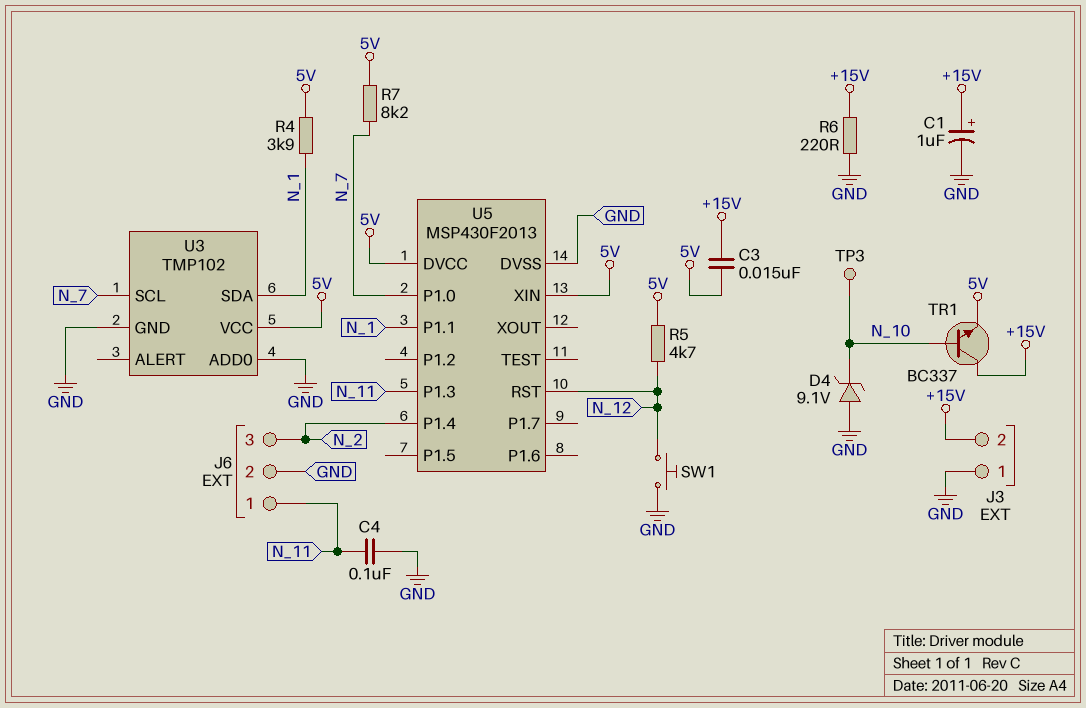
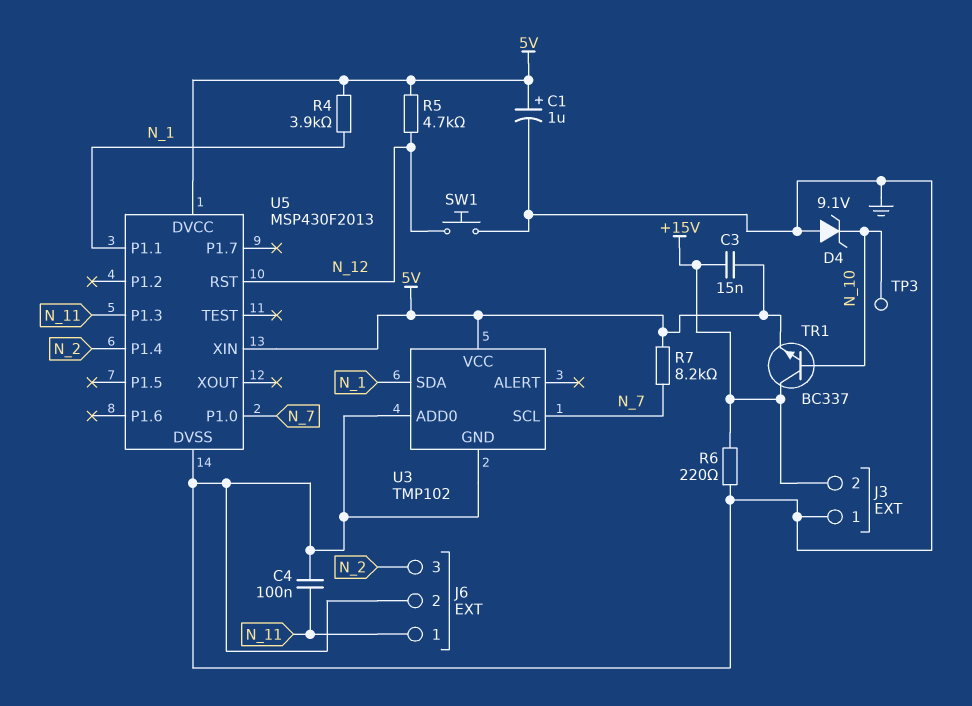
C1: 1uF (plus +15V, minus GND) -> 1uF (plus 5V, minus GND)

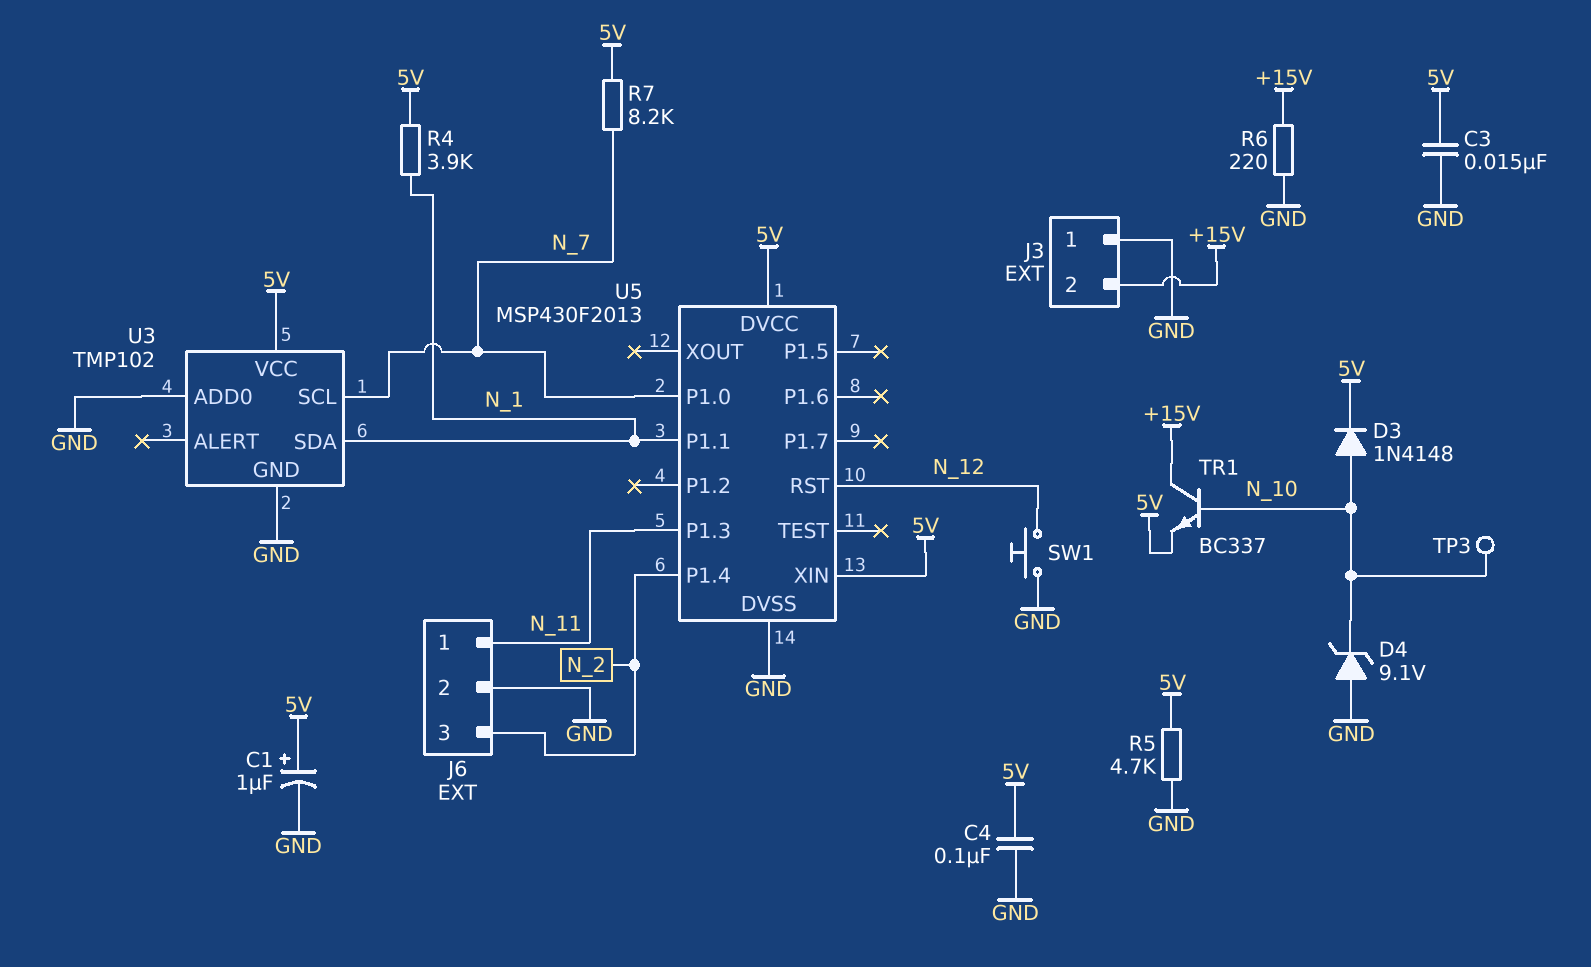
C3: 15nF (+15V, 5V) -> 15nF (5V, GND)
C4: 100nF (GND, N_11) -> 100nF (5V, GND)
D3: none -> diode 1N4148 (A N_10, K 5V)
R5: 4.7k (5V, N_12) -> 4.7k (5V, GND)

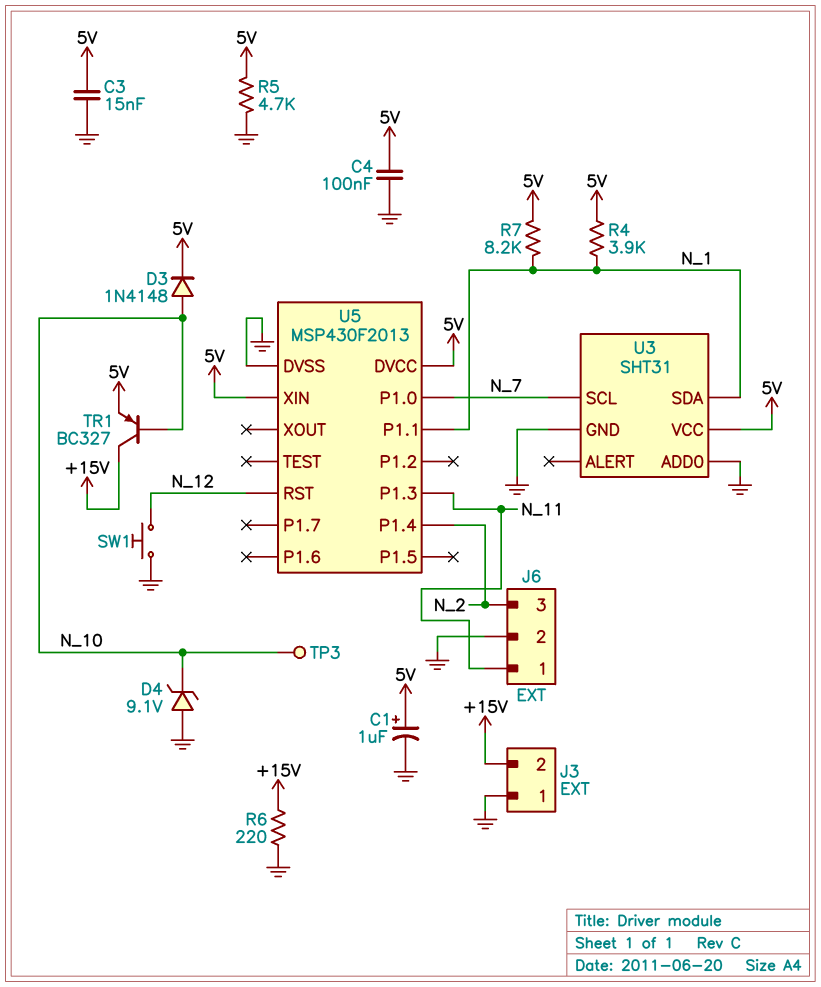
R7: 8.2k (5V, N_7) -> 8.2k (5V, N_1)
TR1: NPN BC337 (B N_10, C +15V, E 5V) -> PNP BC327 (B N_10, C +15V, E 5V)
U3: TMP102 -> SHT31

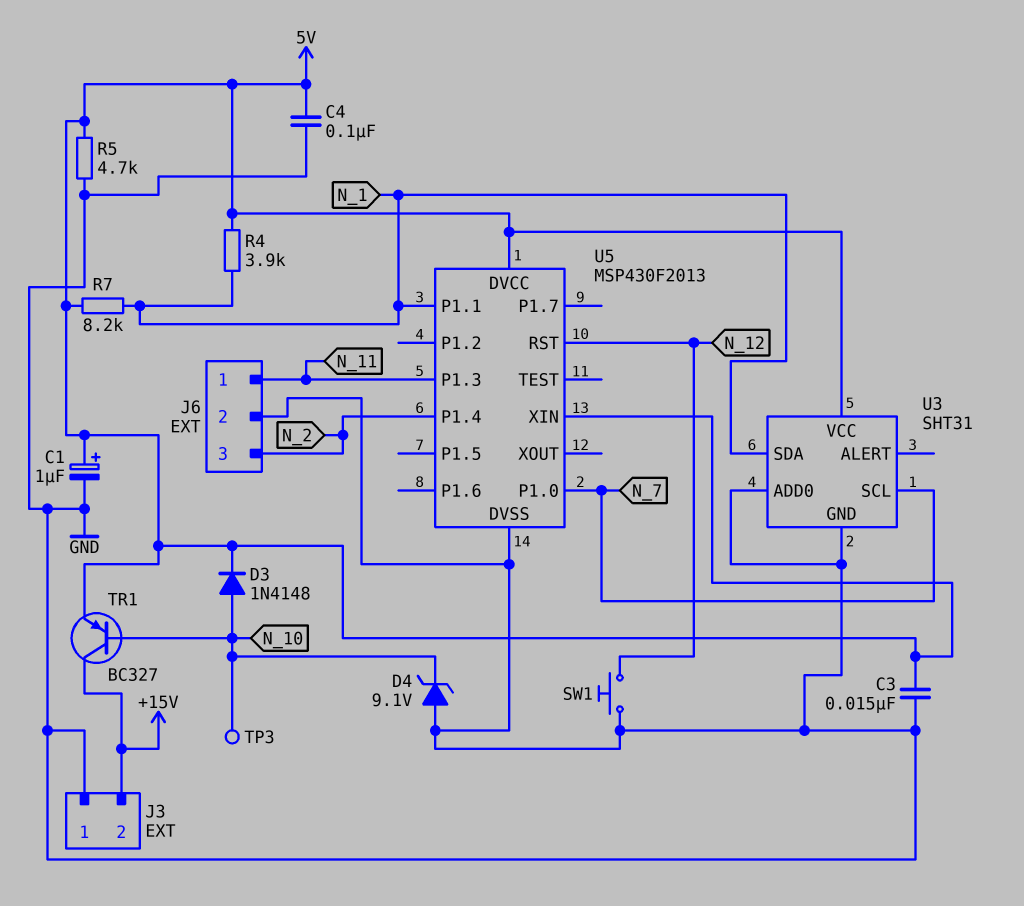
R6: 220 (+15V, GND) -> none

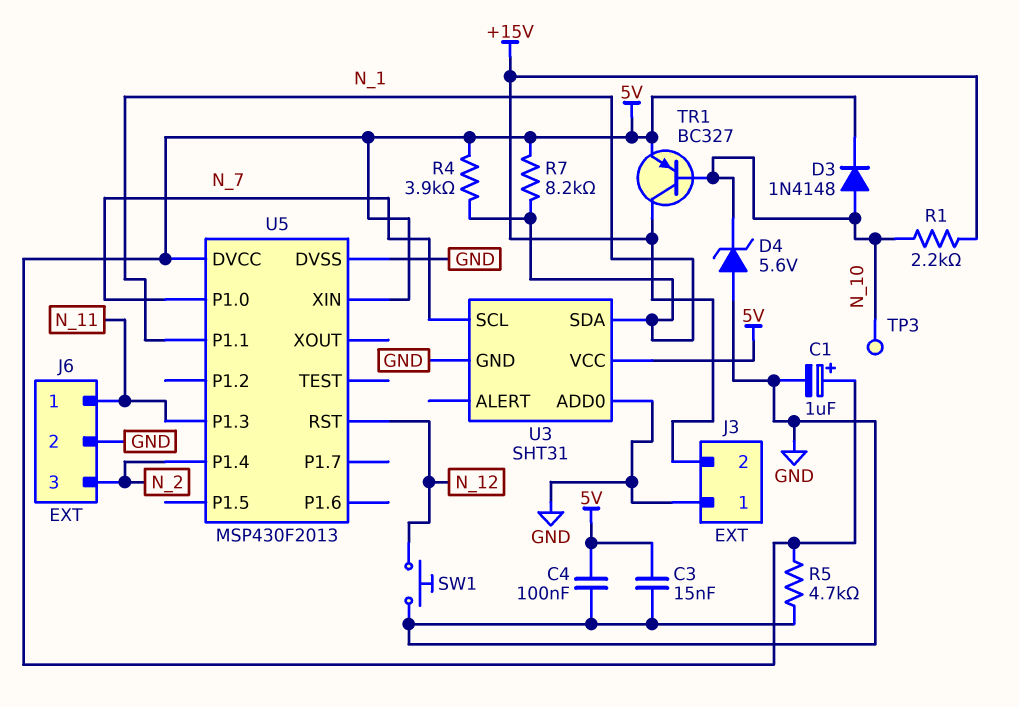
D4: zener 9.1V (A GND, K N_10) -> zener 5.6V (A GND, K N_10)
R1: none -> 2.2k (+15V, N_10)

